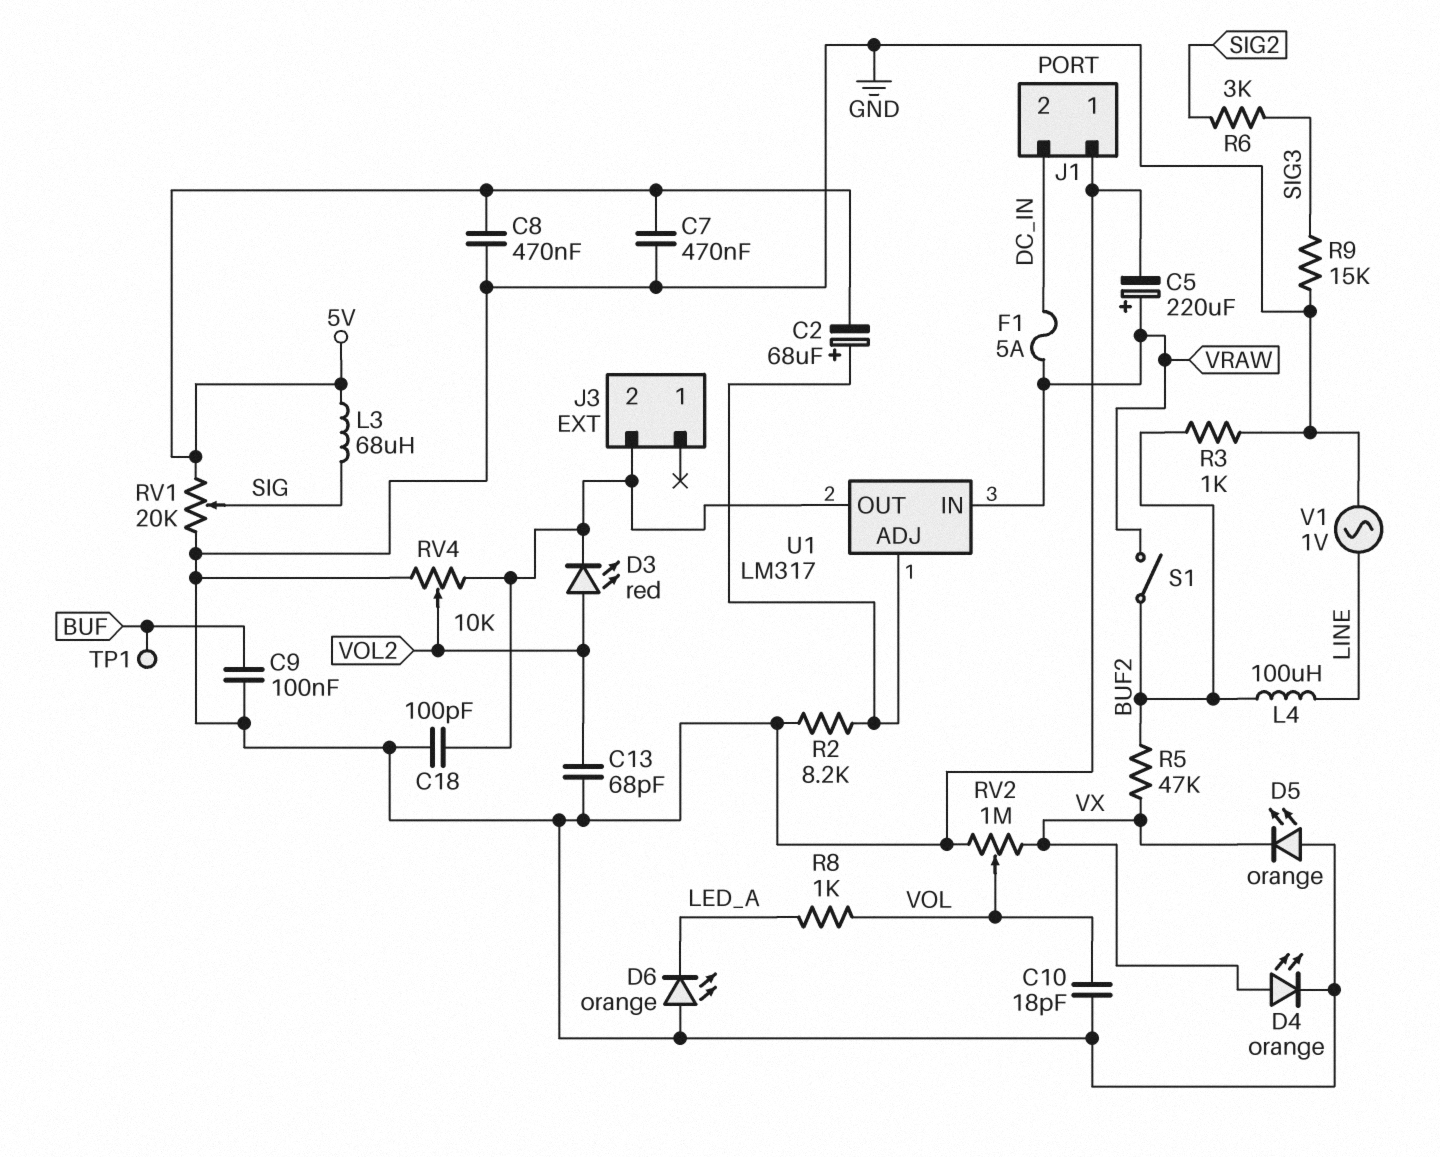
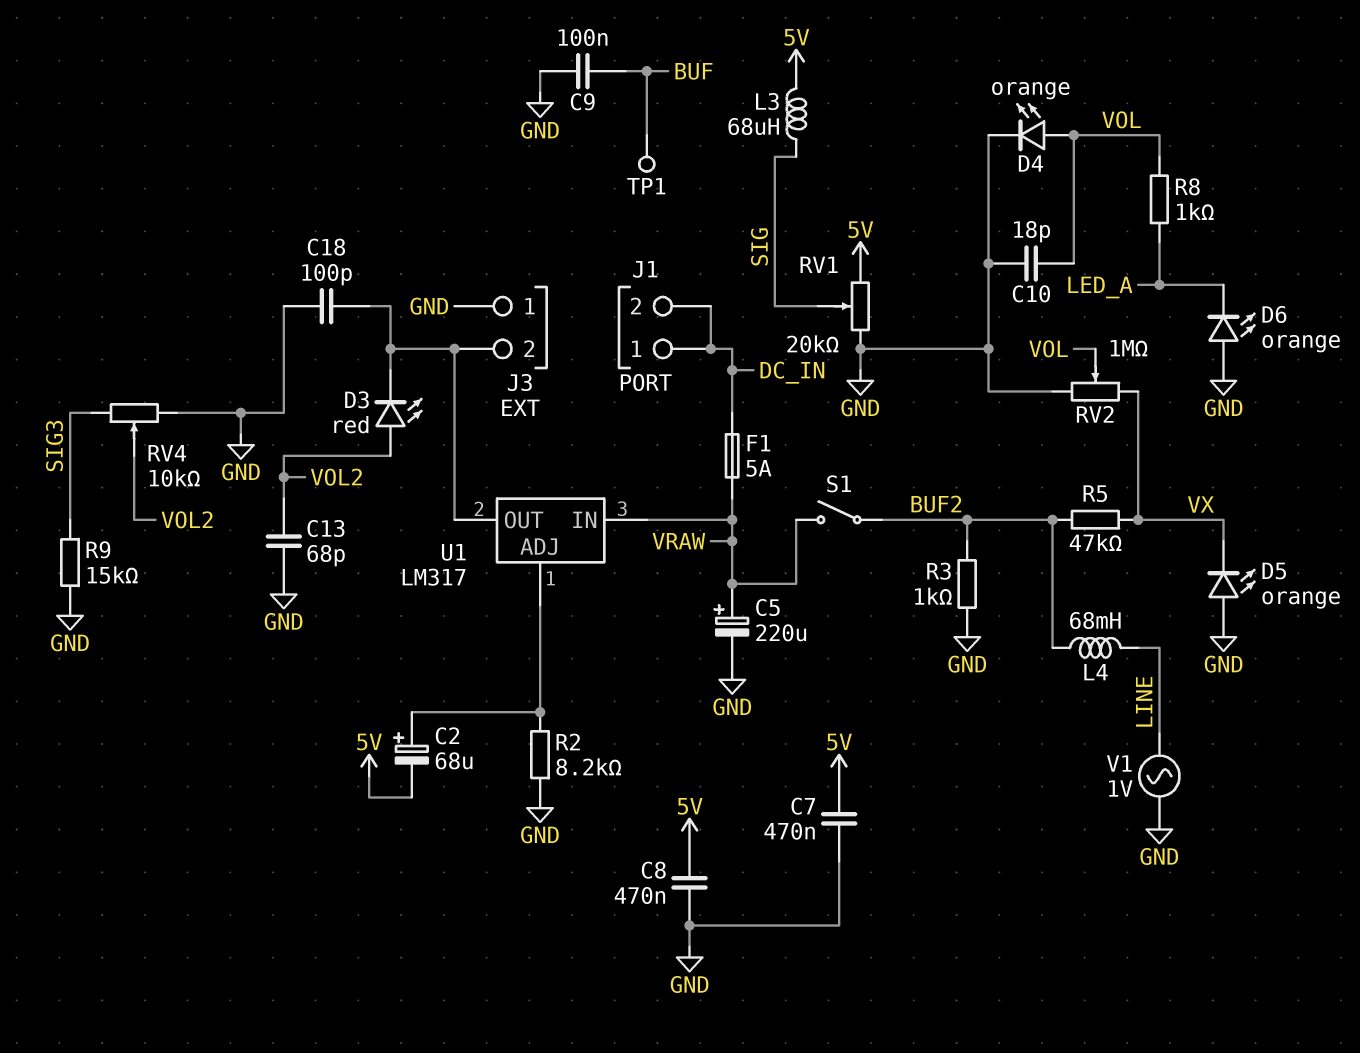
D4: LED orange (A VX, K GND) -> LED orange (A VOL, K GND)
J1 pin 1: GND -> DC_IN
J3 pin 1: none -> GND
L4: 100uH (BUF2, LINE) -> 68mH (BUF2, LINE)
R6: 3k (SIG2, SIG3) -> none
RV4: 10k (GND, J3/2, wiper VOL2) -> 10k (GND, SIG3, wiper VOL2)

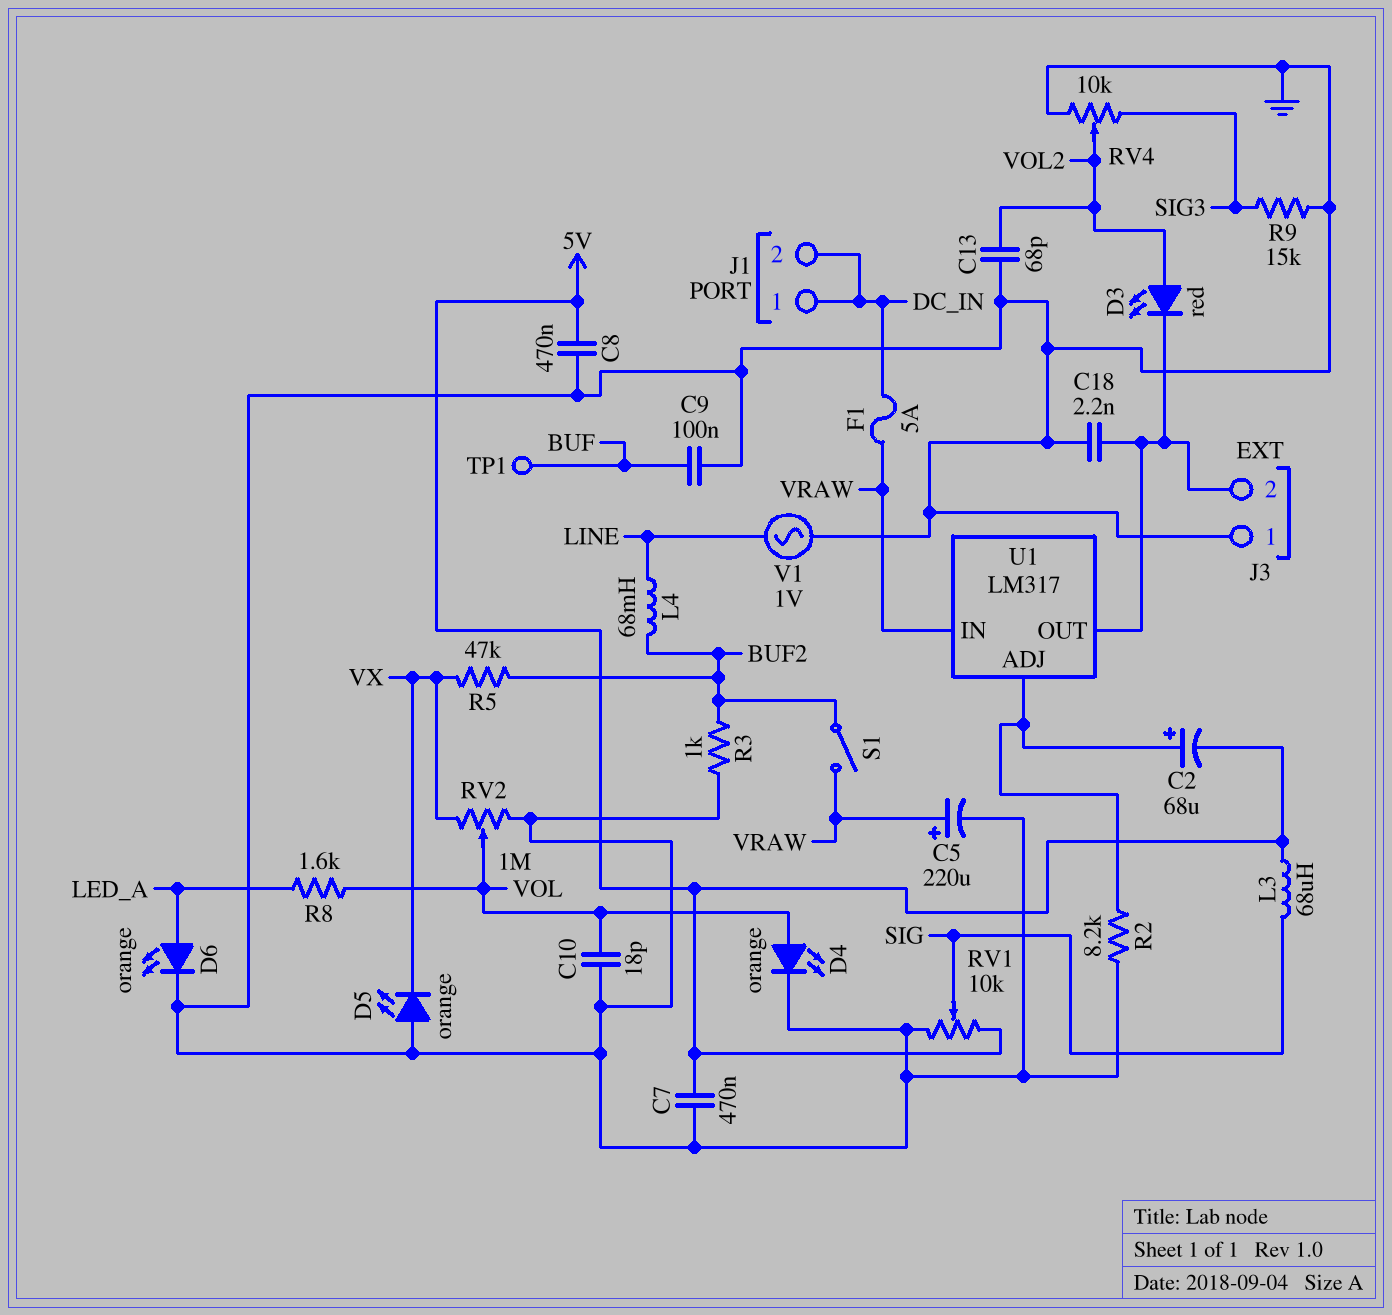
C18: 100pF (GND, J3/2) -> 2.2nF (GND, J3/2)
D6: LED orange (A GND, K LED_A) -> LED orange (A LED_A, K GND)
R8: 1k (LED_A, VOL) -> 1.6k (LED_A, VOL)
RV1: 20k (5V, GND, wiper SIG) -> 10k (5V, GND, wiper SIG)

